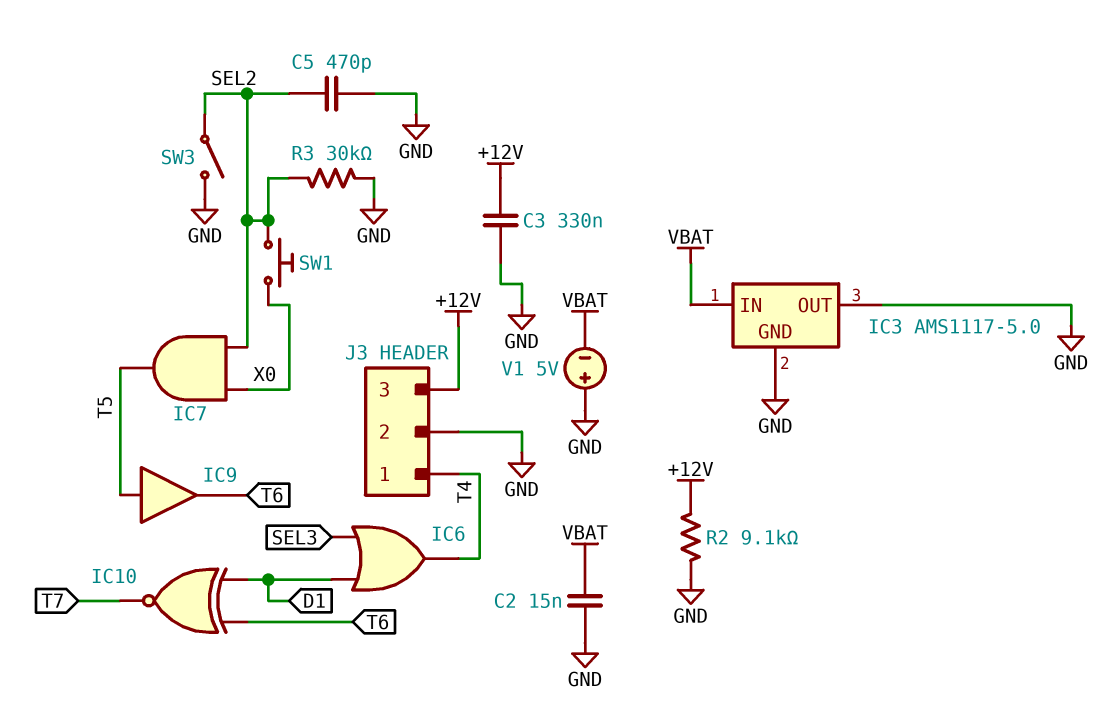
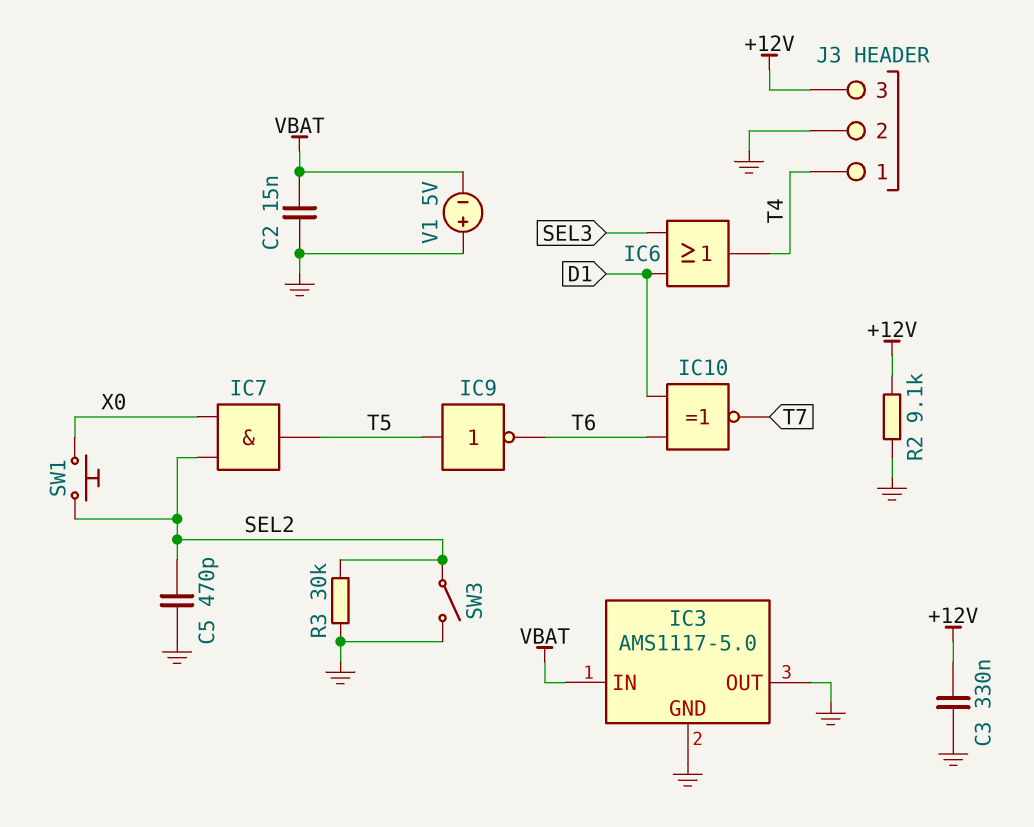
IC9: buffer (in T5, out T6) -> NOT (in T5, out T6)

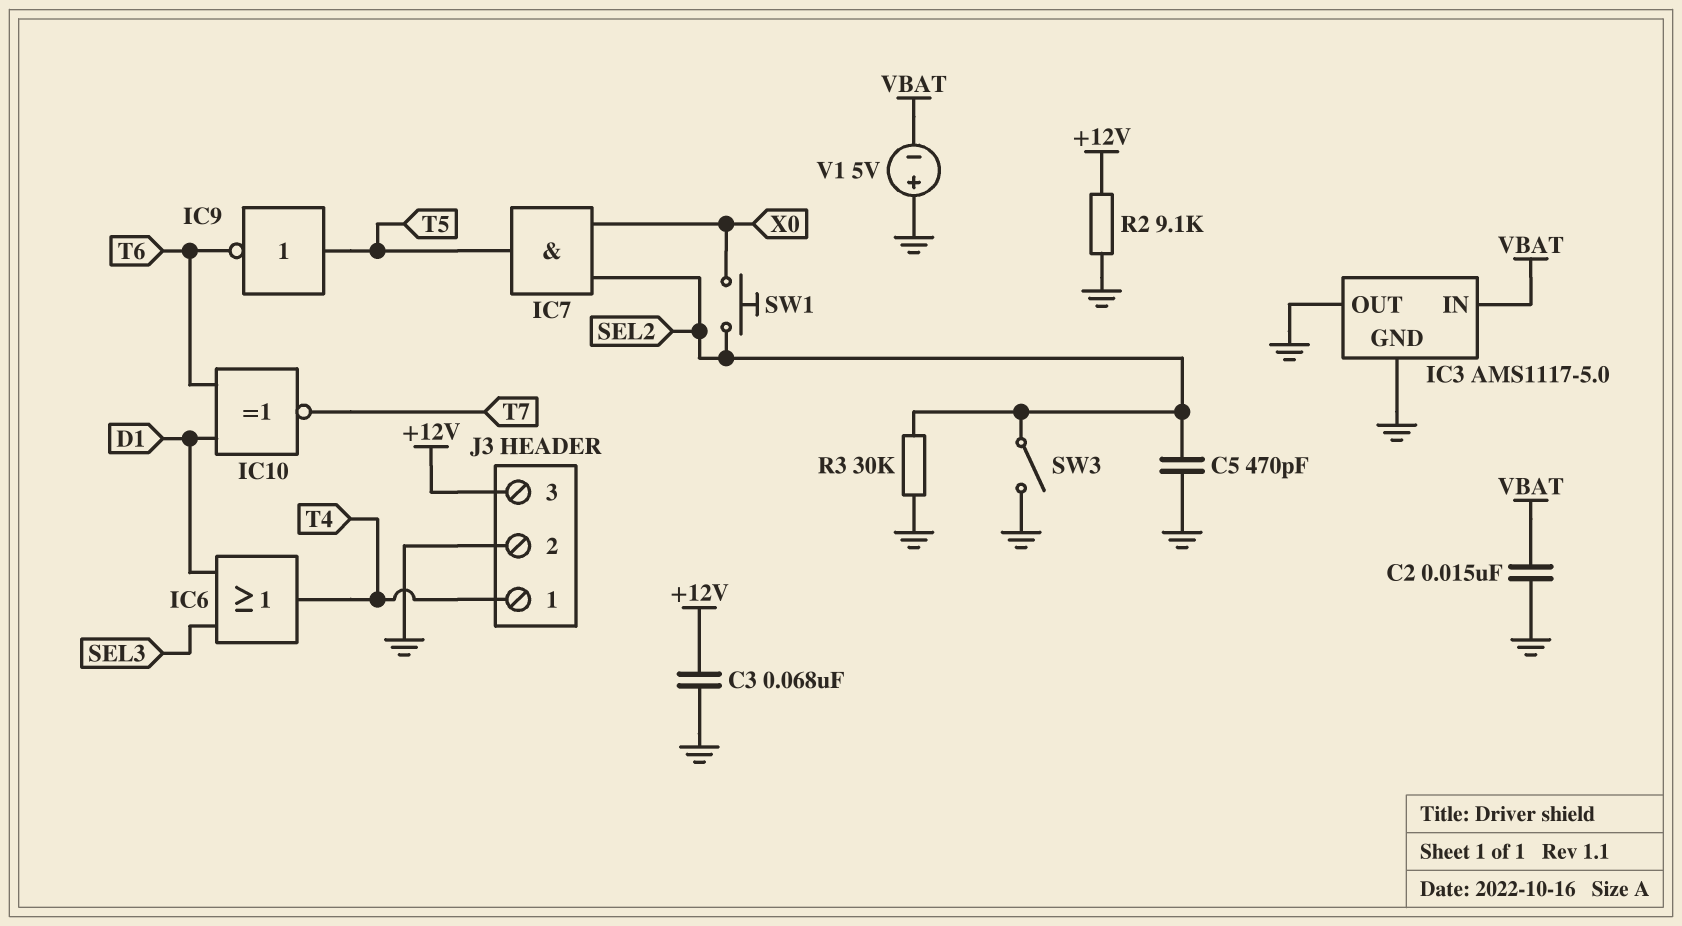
C3: 330nF (+12V, GND) -> 68nF (+12V, GND)

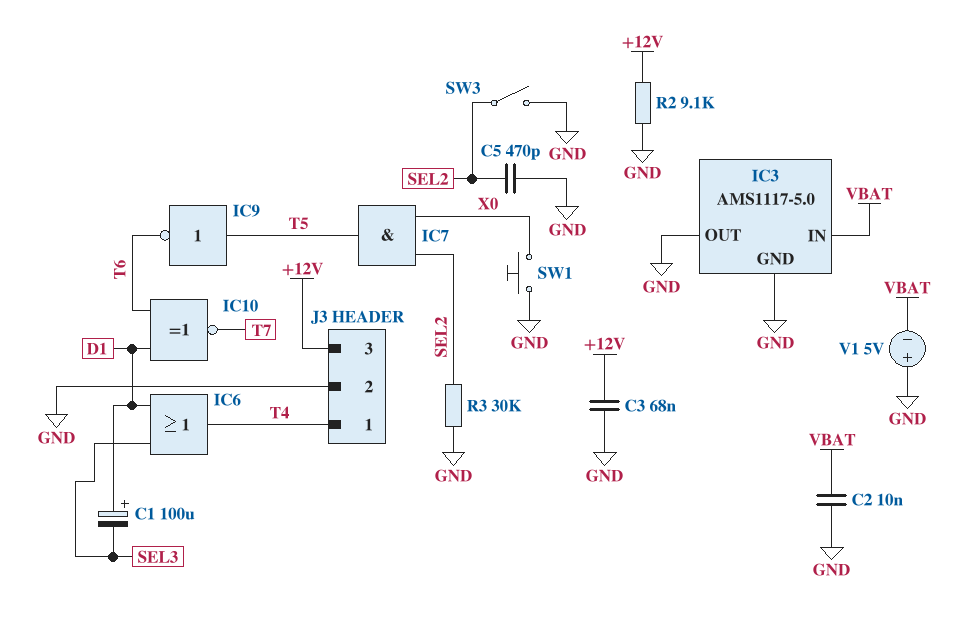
C1: none -> 100uF (plus D1, minus SEL3)
C2: 15nF (GND, VBAT) -> 10nF (GND, VBAT)
SW1: button (SEL2, X0) -> button (GND, X0)

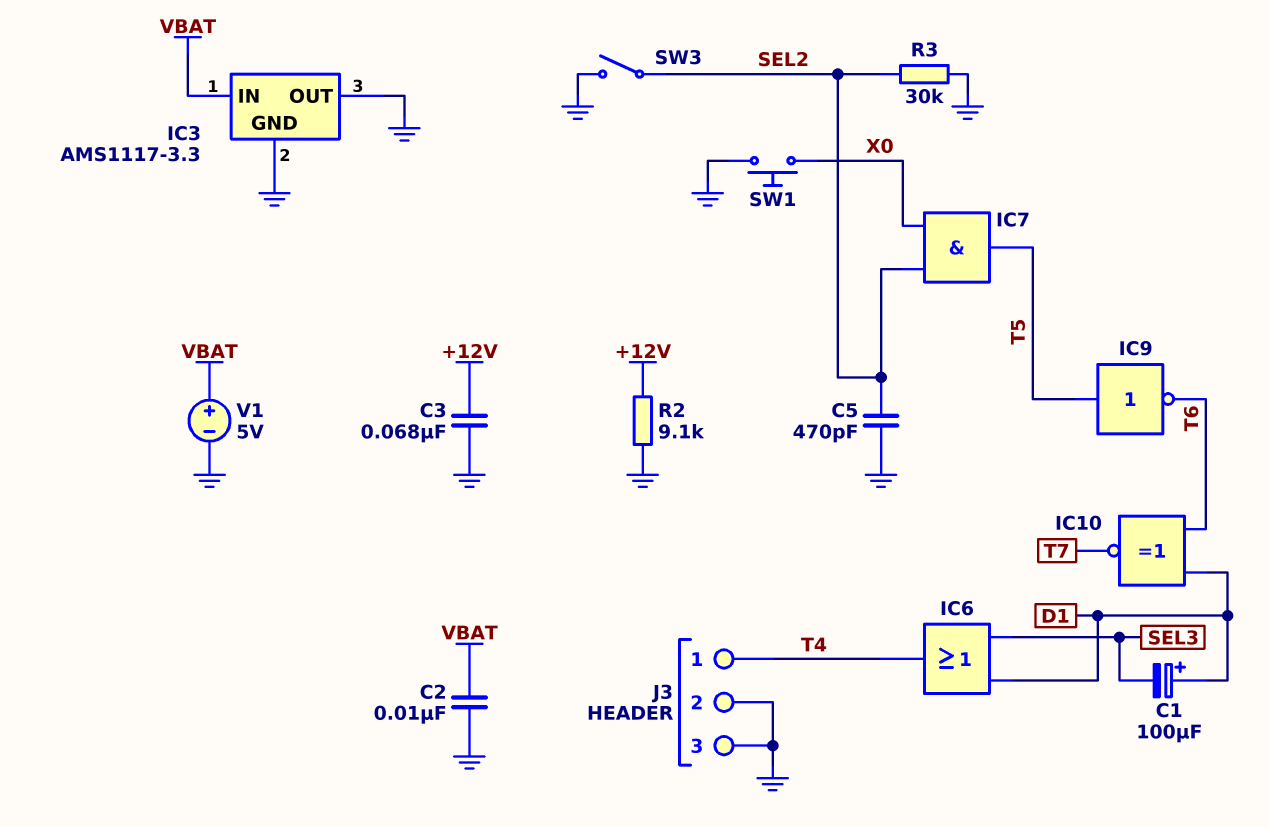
IC3: AMS1117-5.0 -> AMS1117-3.3
J3 pin 3: +12V -> GND
V1: 5V (plus GND, minus VBAT) -> 5V (plus VBAT, minus GND)

